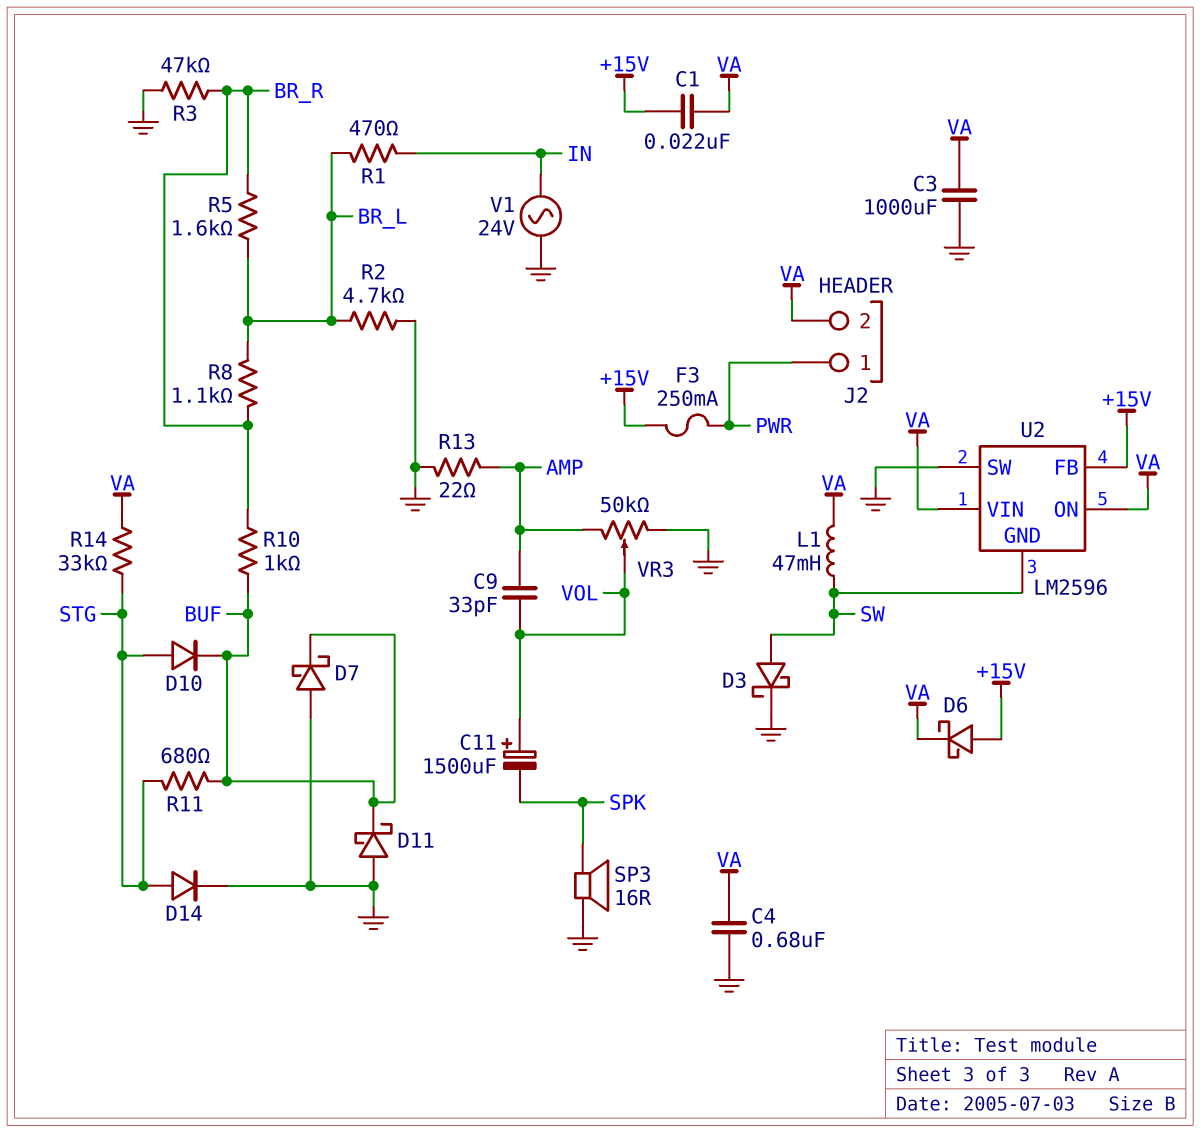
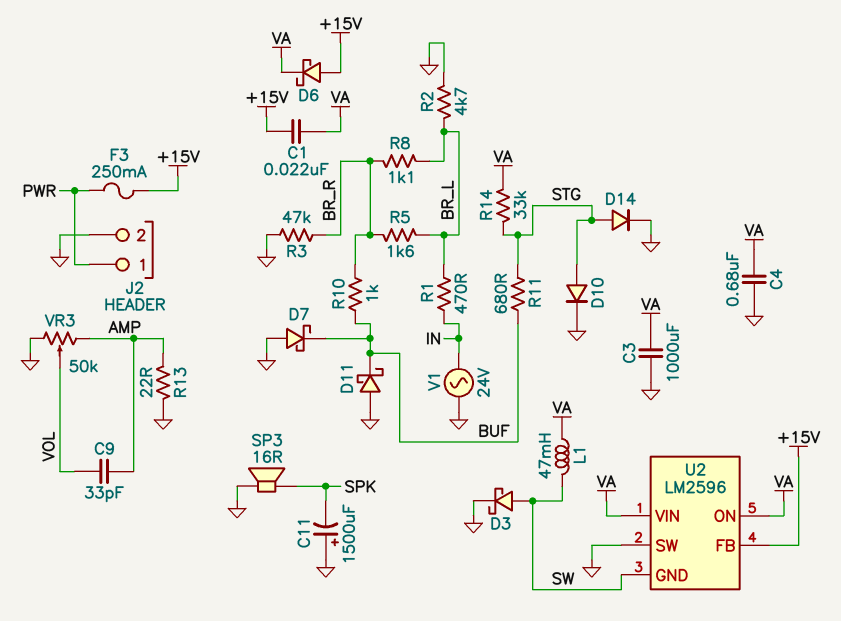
C11: 1500uF (plus VOL, minus SPK) -> 1500uF (plus GND, minus SPK)
D10: diode (A STG, K BUF) -> diode (A STG, K GND)
J2 pin 2: VA -> GND

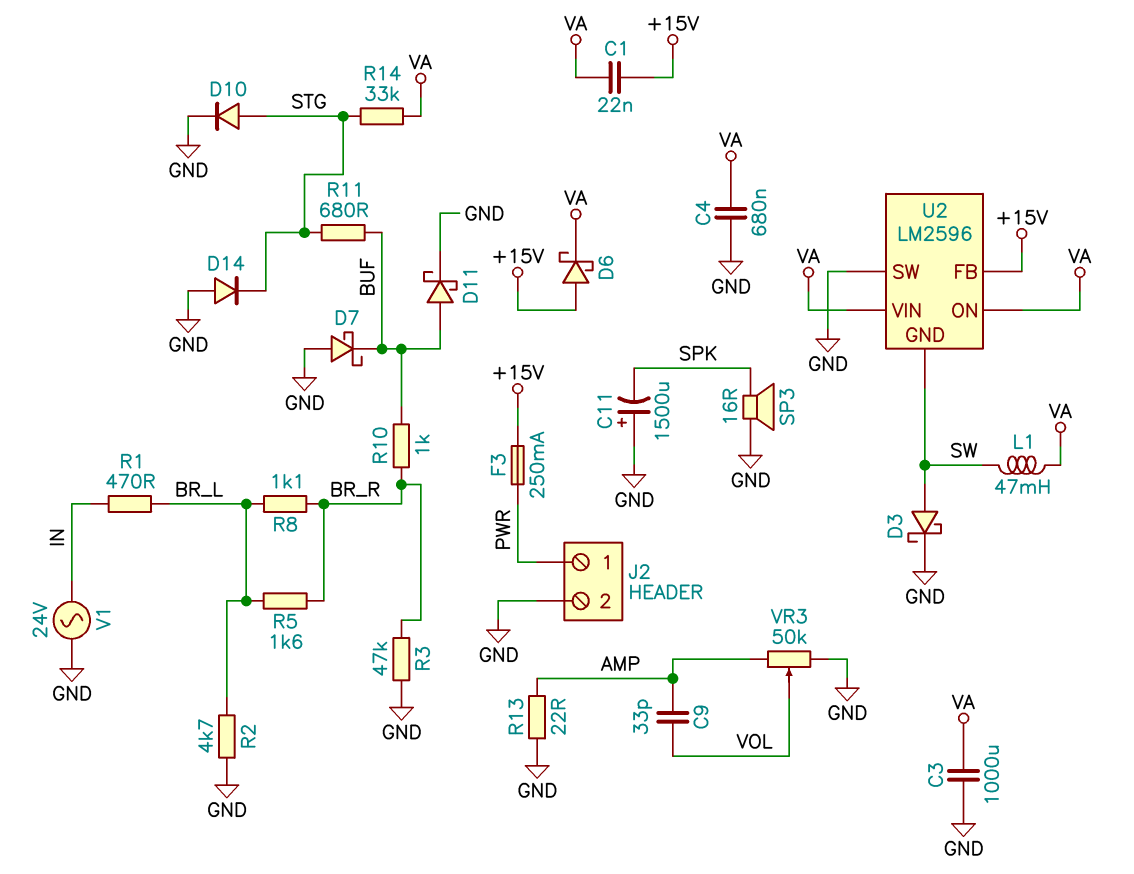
D11: schottky (A GND, K BUF) -> schottky (A BUF, K GND)
D14: diode (A STG, K GND) -> diode (A GND, K STG)

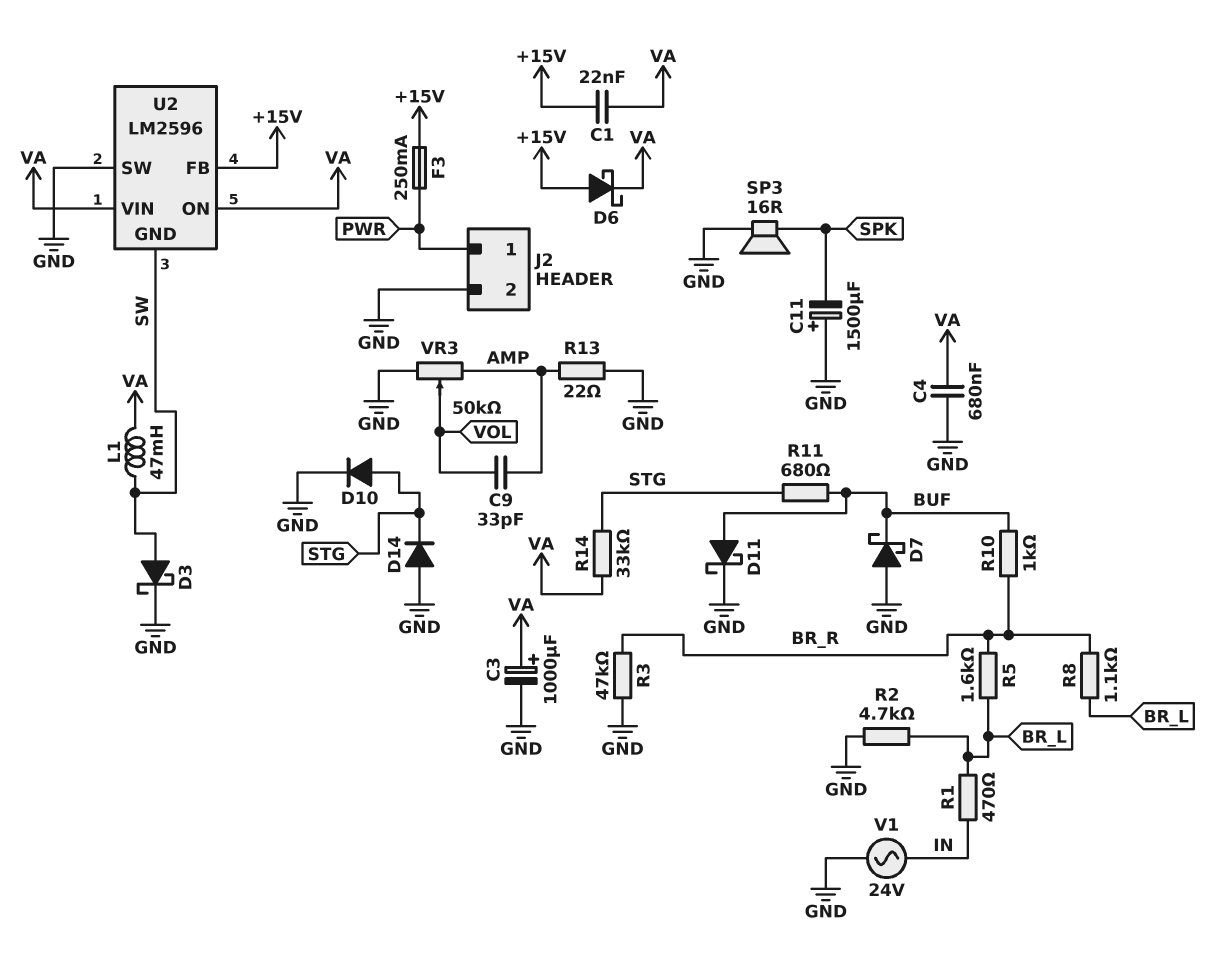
C3: 1000uF (GND, VA) -> 1000uF (plus VA, minus GND)

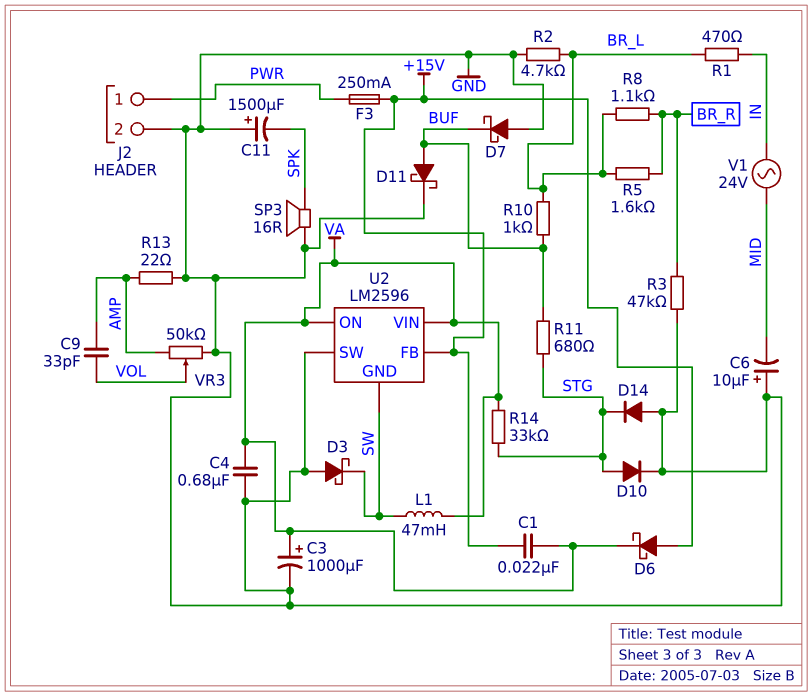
C6: none -> 10uF (plus GND, minus MID)
D3: schottky (A SW, K GND) -> schottky (A GND, K SW)
R10: 1k (BR_R, BUF) -> 1k (BR_L, BUF)
V1: AC 24V (GND, IN) -> AC 24V (IN, MID)

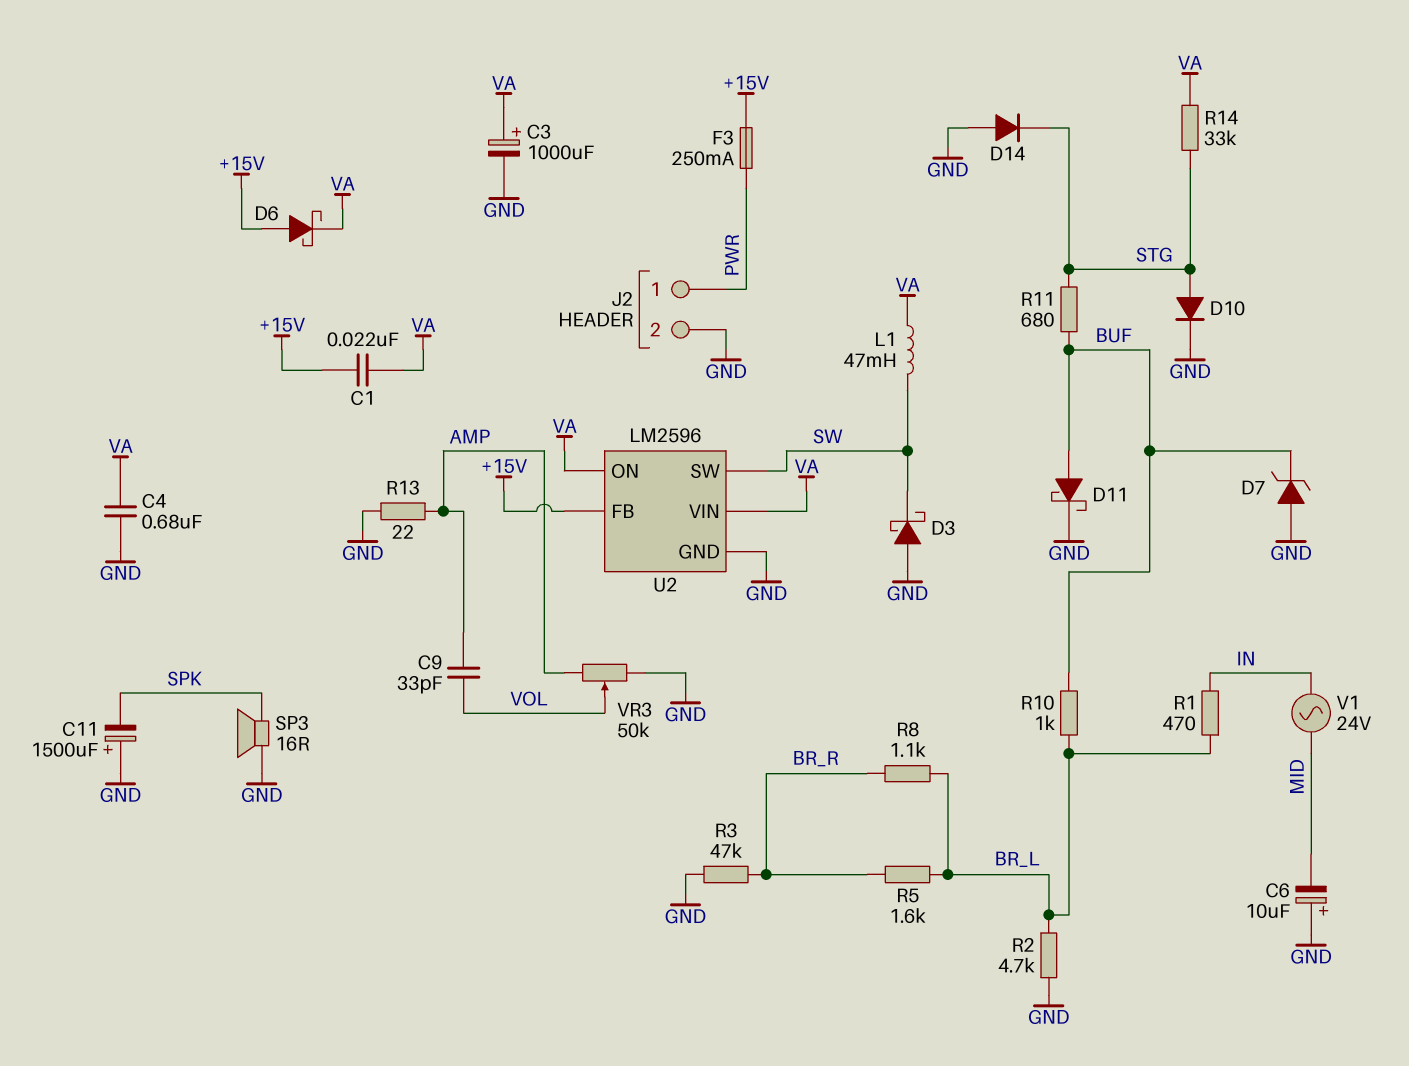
D7: schottky (A GND, K BUF) -> zener (A GND, K BUF)
U2 pin GND: SW -> GND
U2 pin SW: GND -> SW

